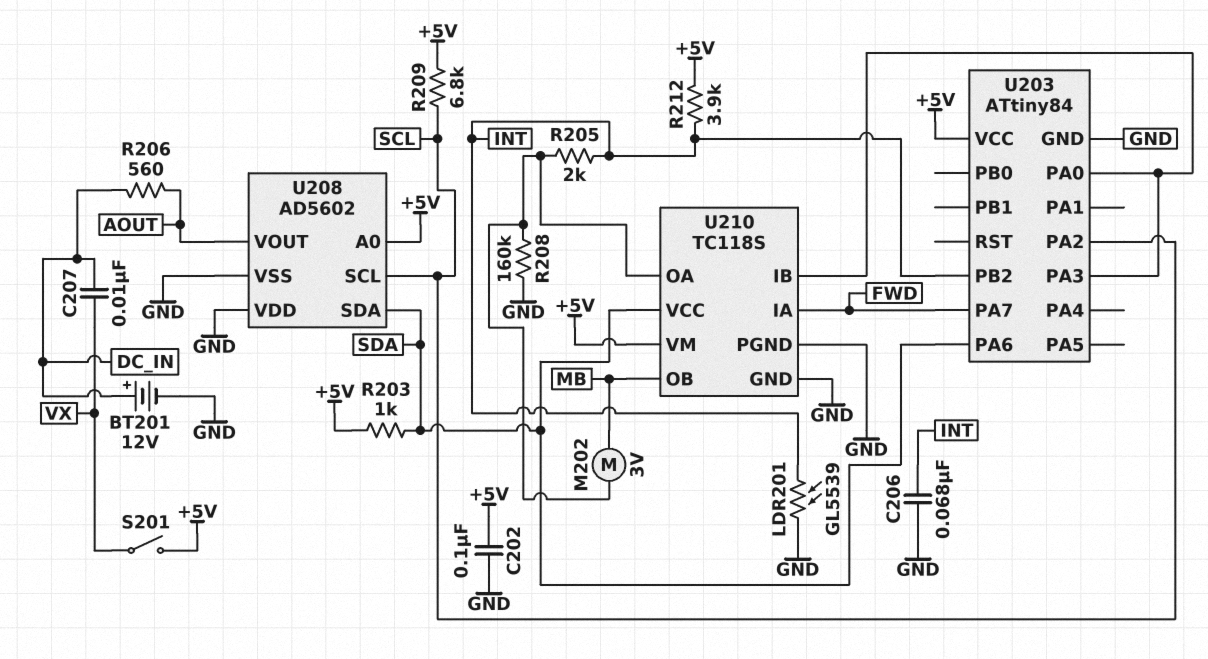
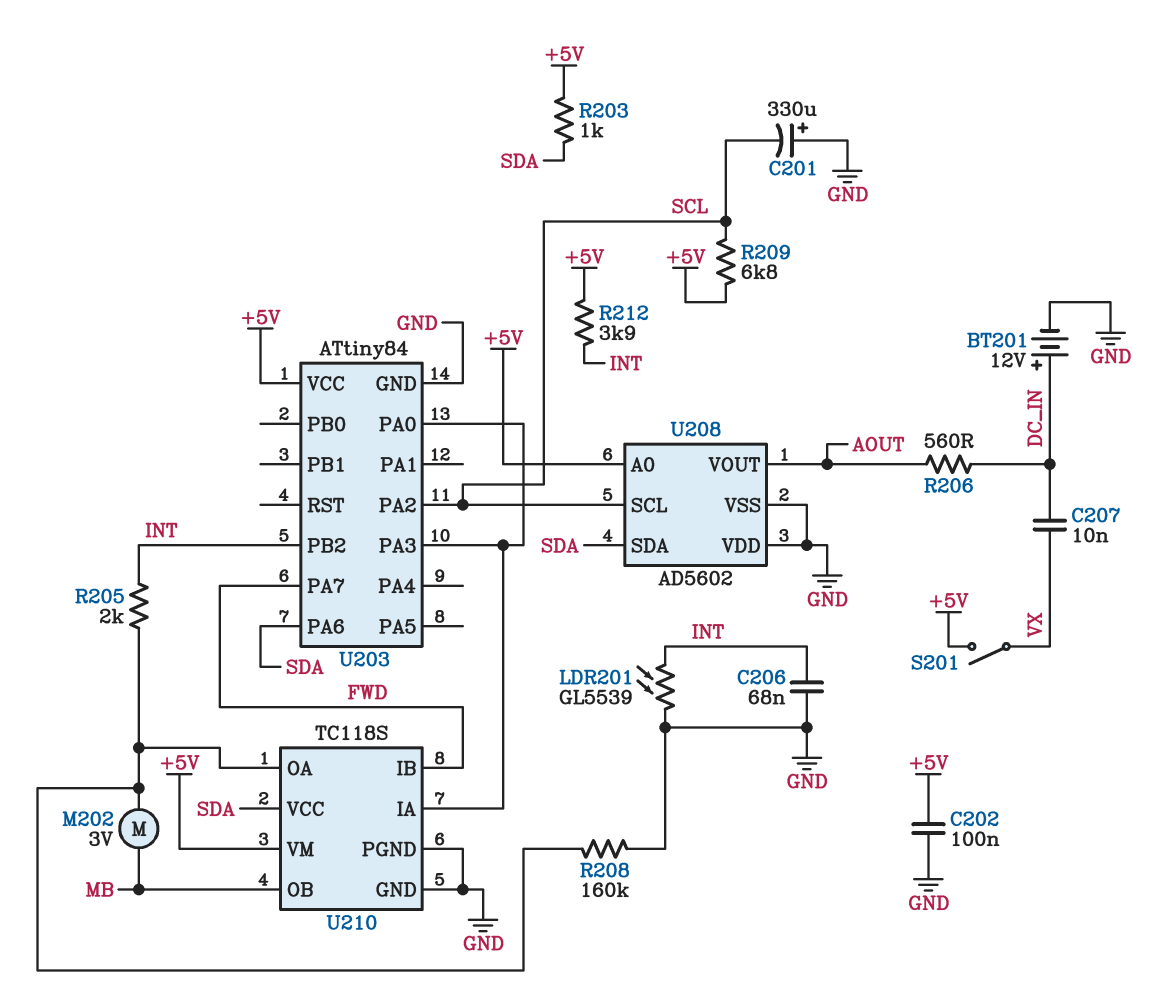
C201: none -> 330uF (plus GND, minus SCL)
U210 pin IA: FWD -> U203/PA0
U210 pin IB: U203/PA0 -> FWD

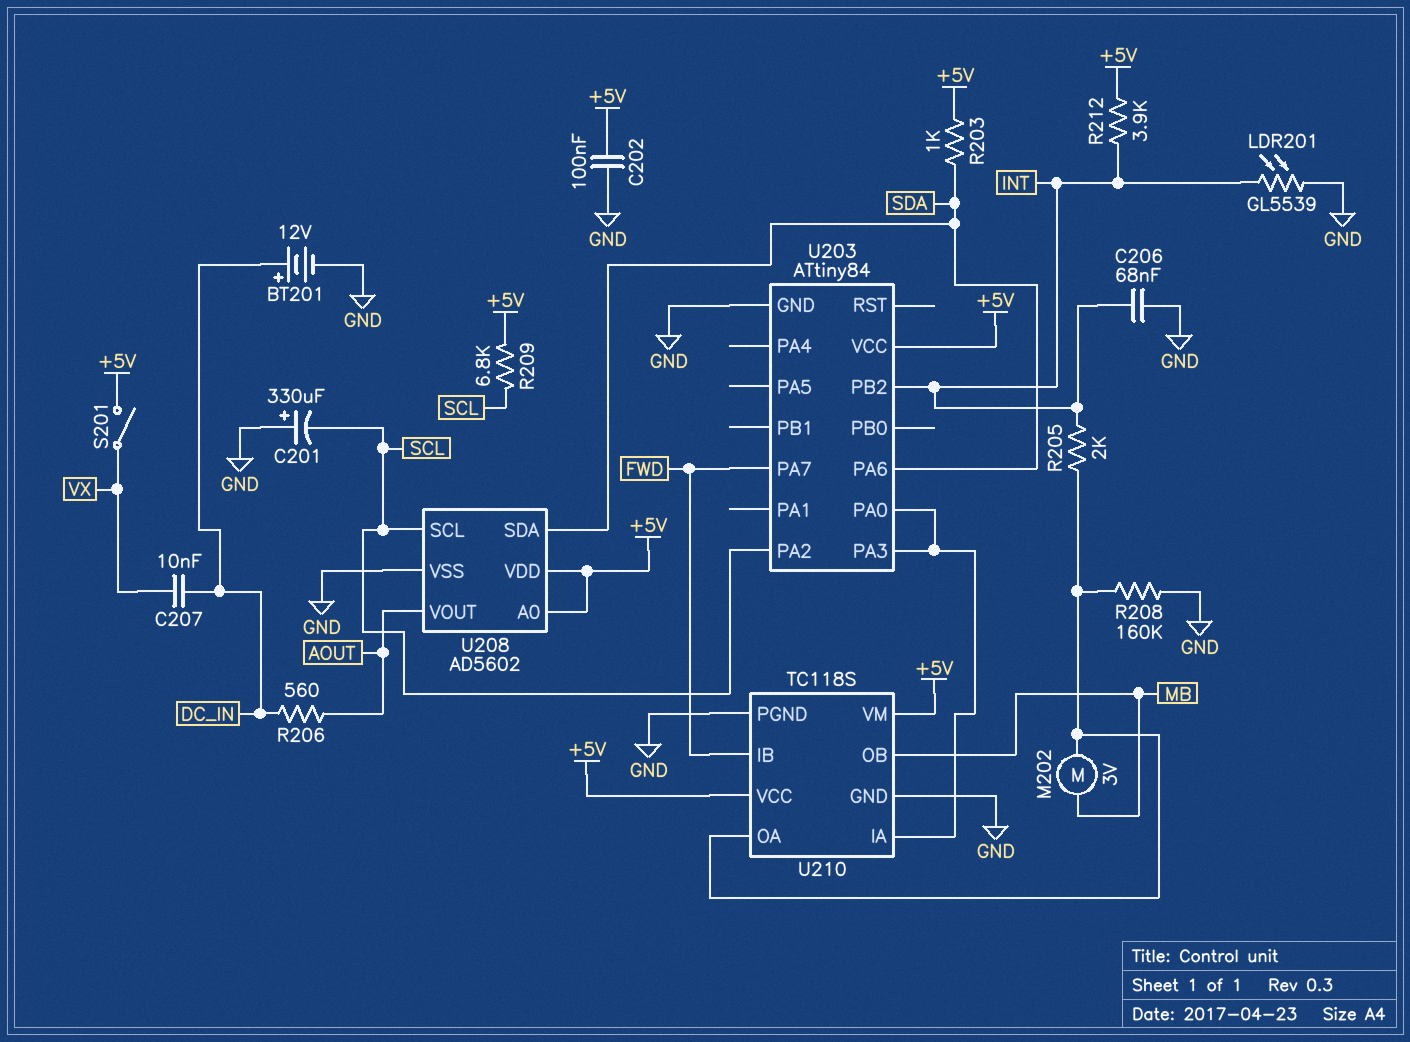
U208 pin VDD: GND -> +5V
U210 pin VCC: SDA -> +5V

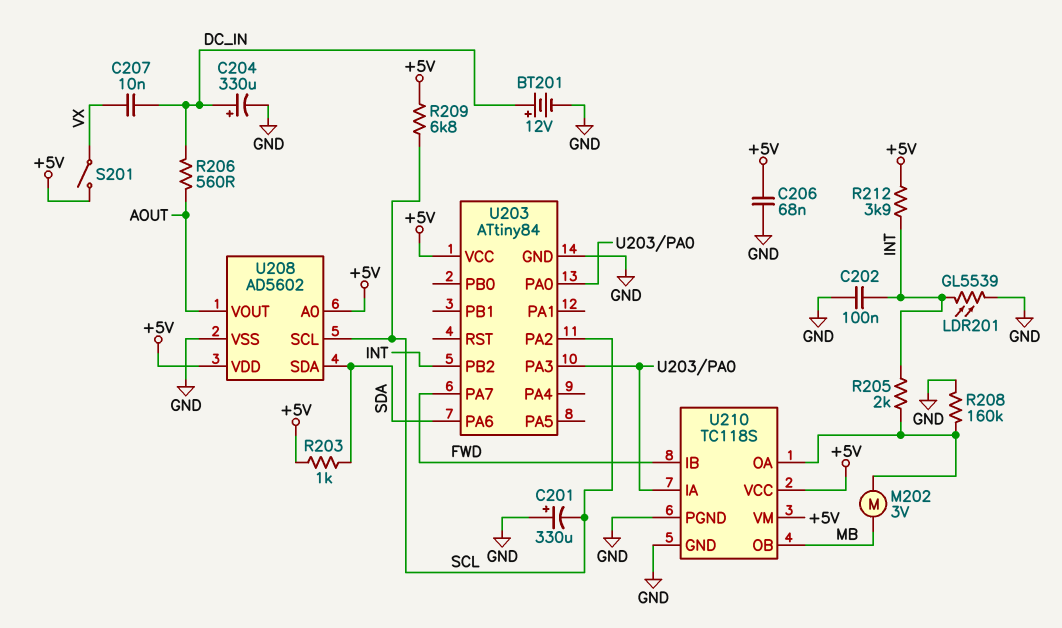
C202: 100nF (+5V, GND) -> 100nF (GND, INT)
C204: none -> 330uF (plus DC_IN, minus GND)
C206: 68nF (GND, INT) -> 68nF (+5V, GND)

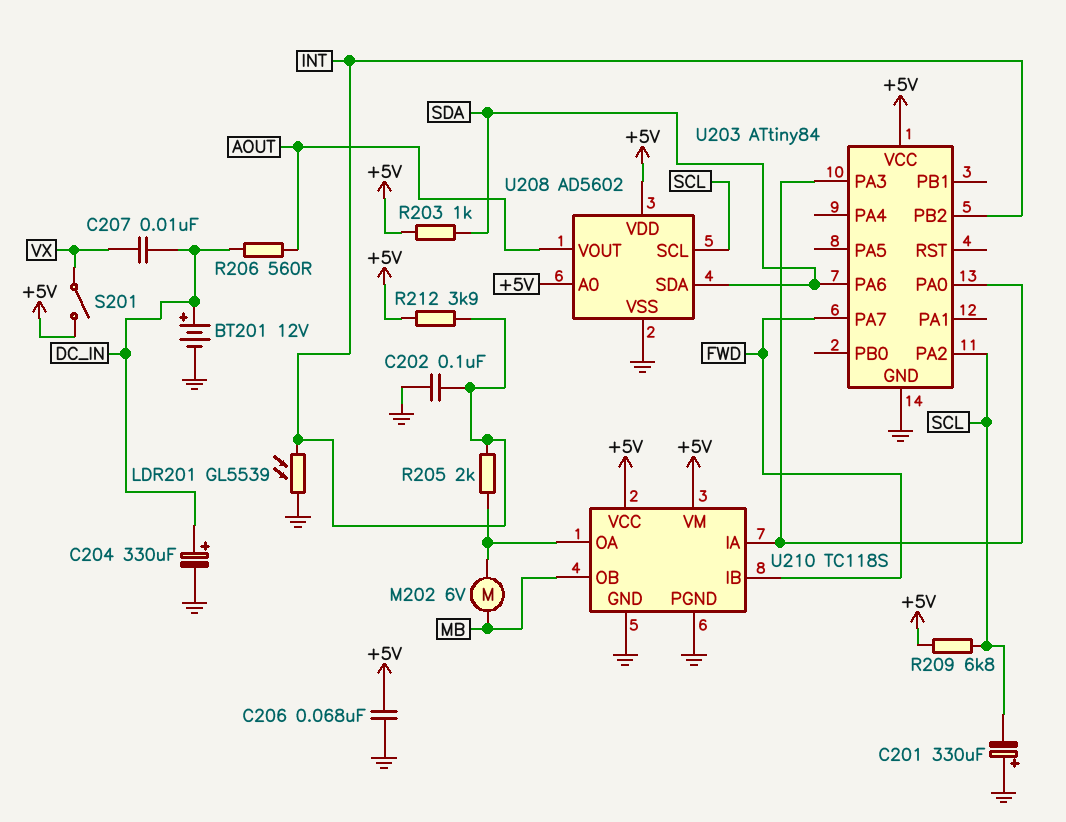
M202: motor 3V (MB, U210/OA) -> motor 6V (MB, U210/OA)
R208: 160k (GND, U210/OA) -> none

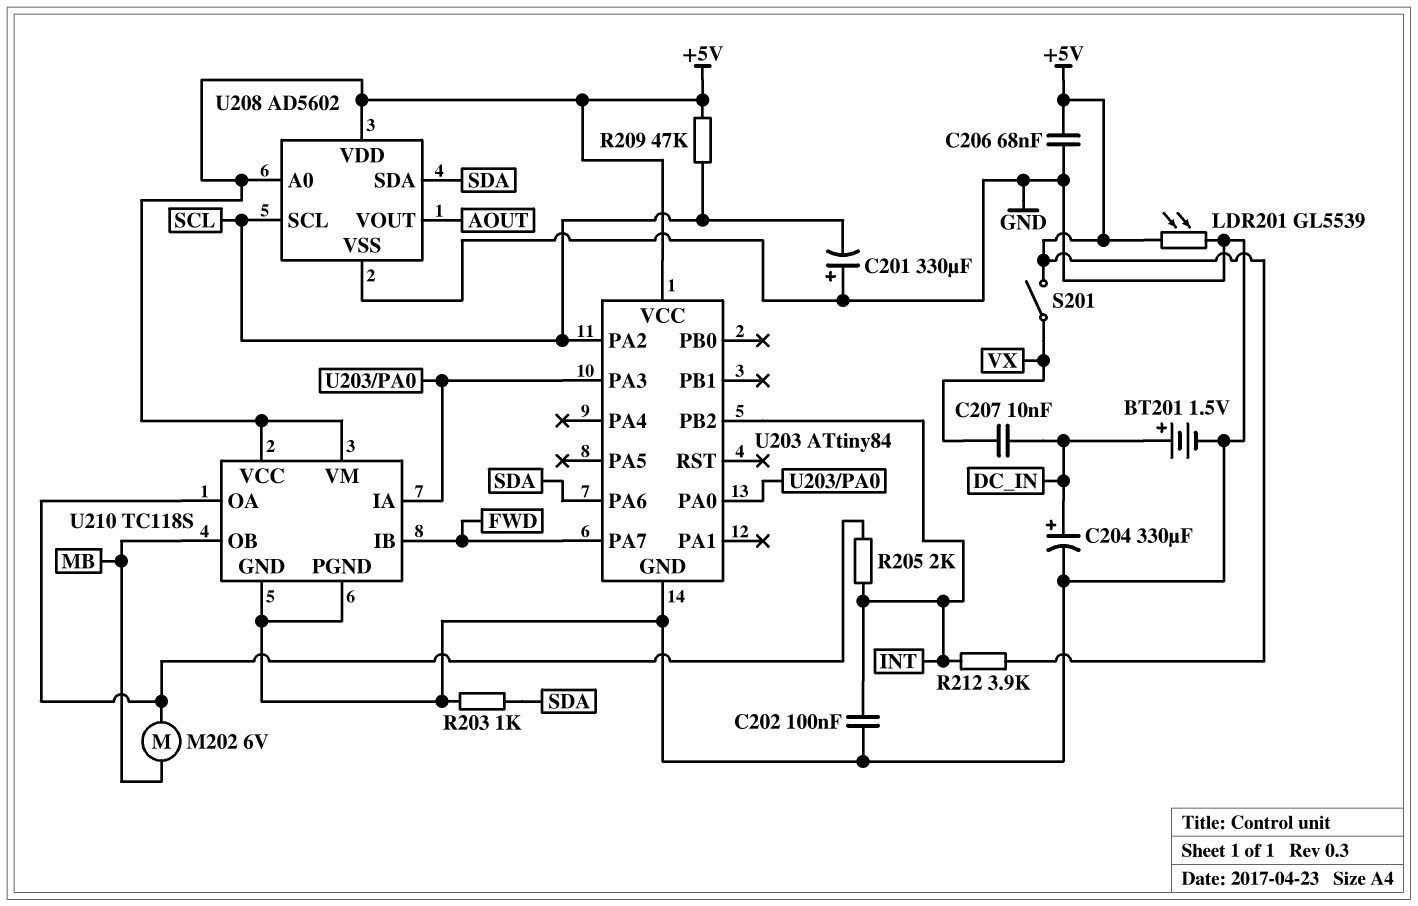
BT201: 12V (plus DC_IN, minus GND) -> 1.5V (plus DC_IN, minus GND)
LDR201: GL5539 (GND, INT) -> GL5539 (+5V, GND)
R203: 1k (+5V, SDA) -> 1k (GND, SDA)
R206: 560 (AOUT, DC_IN) -> none
R209: 6.8k (+5V, SCL) -> 47k (+5V, SCL)

